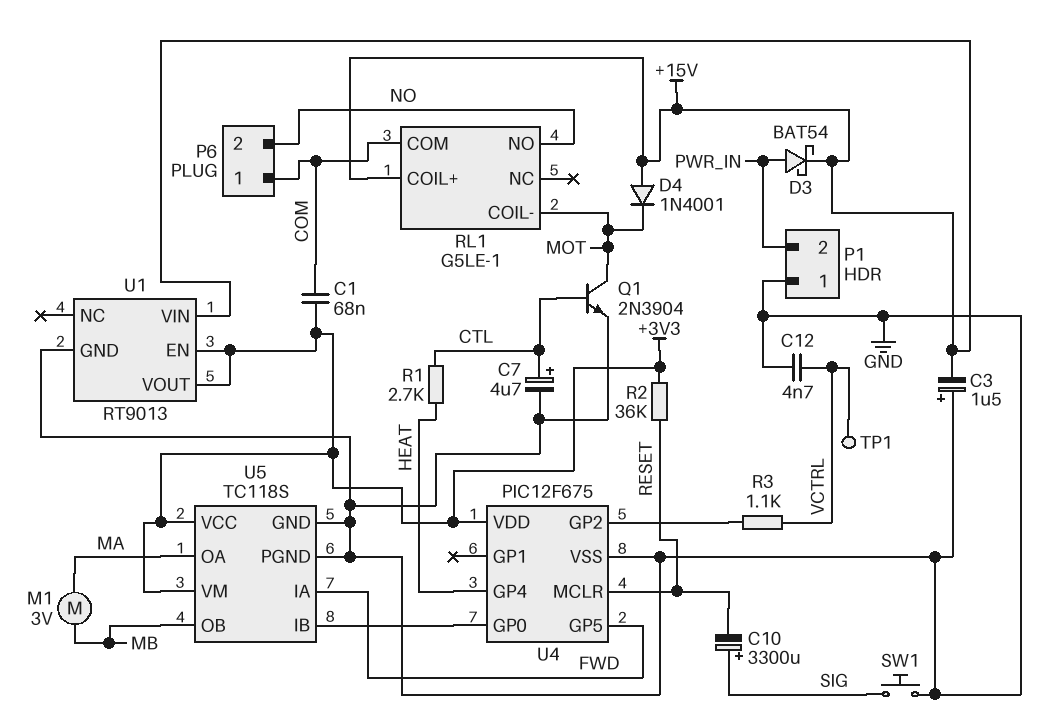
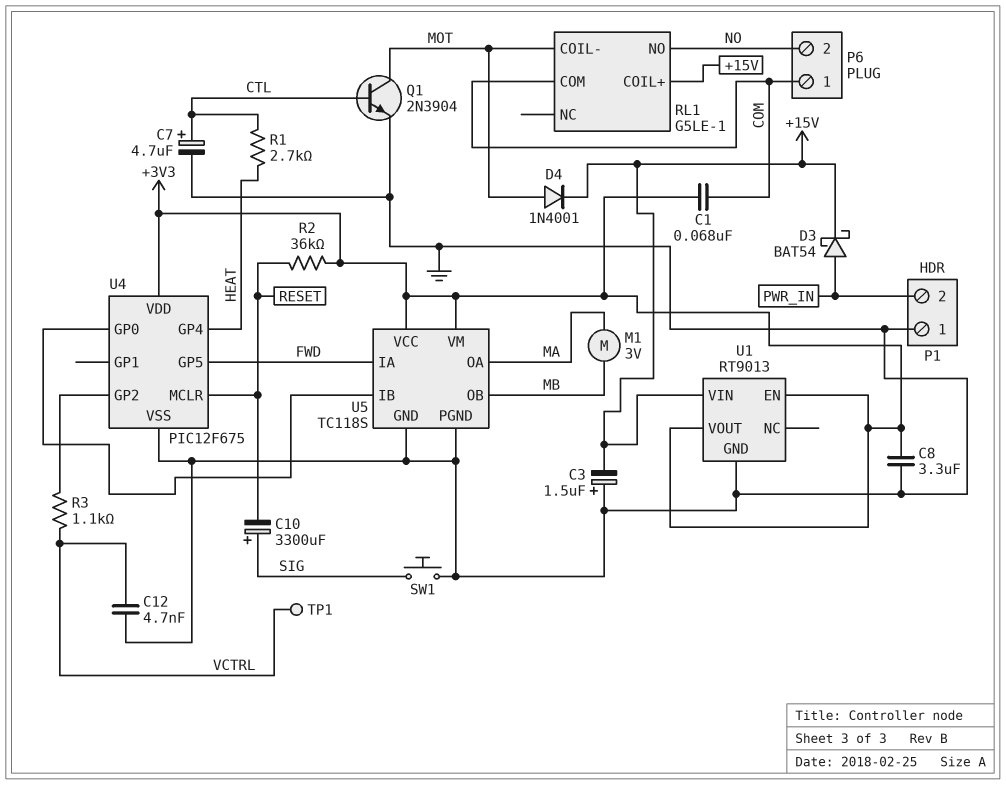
C8: none -> 3.3uF (+3V3, GND)
D4: diode 1N4001 (A +15V, K MOT) -> diode 1N4001 (A MOT, K +15V)

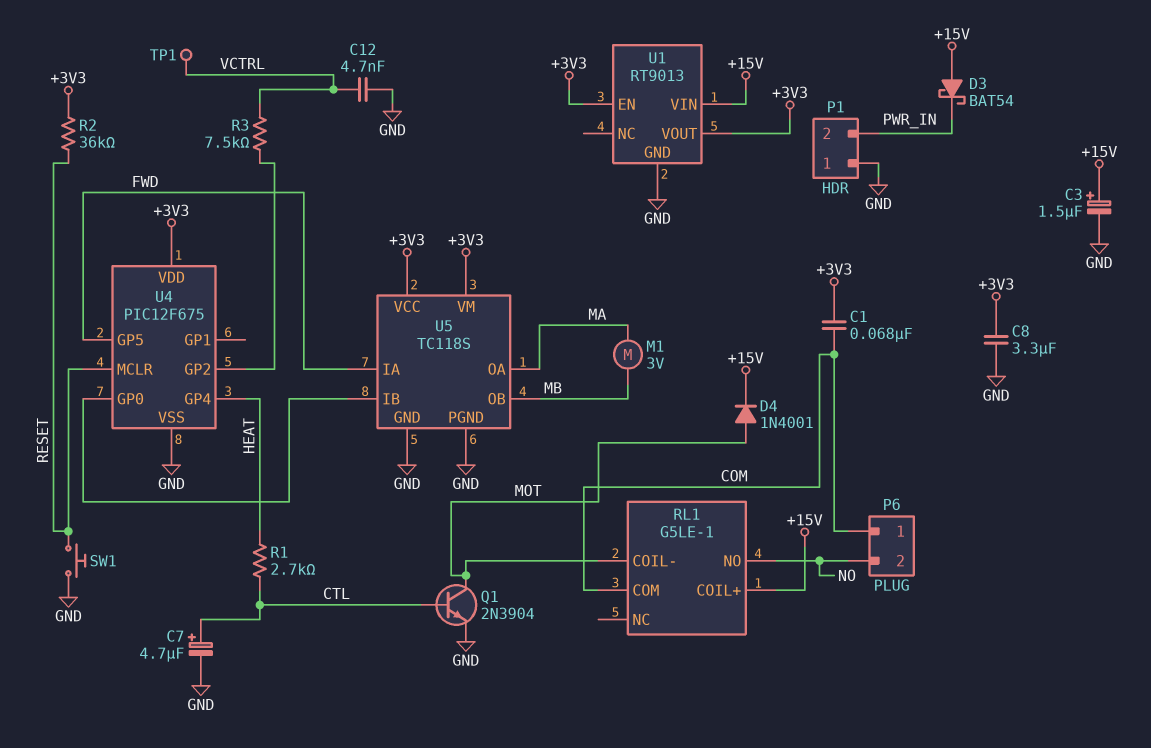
C3: 1.5uF (plus GND, minus +15V) -> 1.5uF (plus +15V, minus GND)
C10: 3300uF (plus SIG, minus RESET) -> none
D3: schottky BAT54 (A PWR_IN, K +15V) -> schottky BAT54 (A +15V, K PWR_IN)
R3: 1.1k (U4/GP2, VCTRL) -> 7.5k (U4/GP2, VCTRL)
SW1: button (GND, SIG) -> button (GND, RESET)

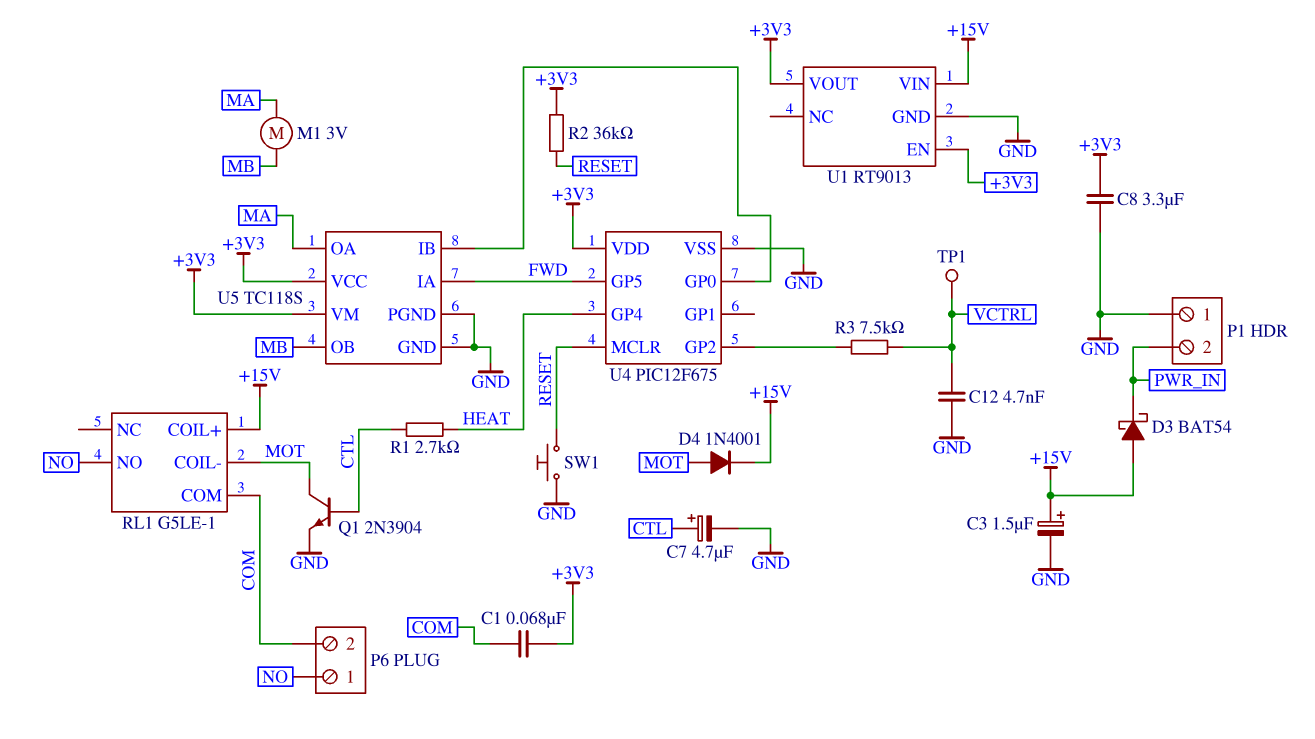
P6 pin 1: COM -> NO
P6 pin 2: NO -> COM

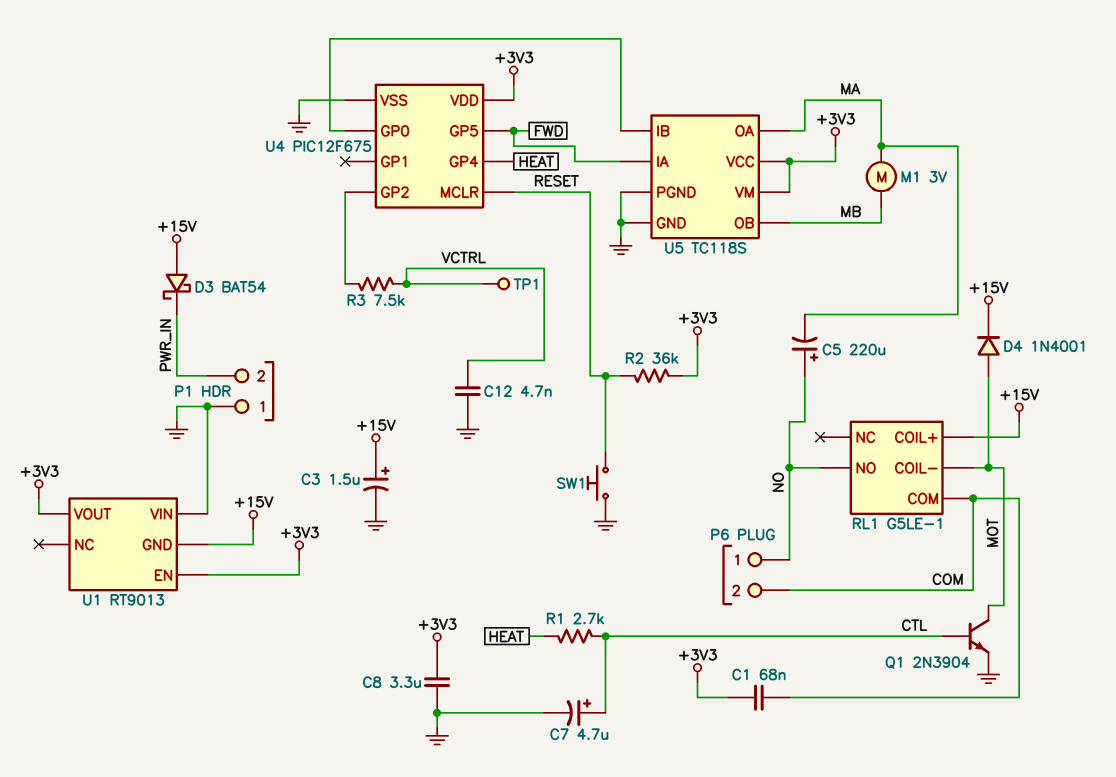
C5: none -> 220uF (plus NO, minus MA)
U1 pin GND: GND -> +15V
U1 pin VIN: +15V -> GND

